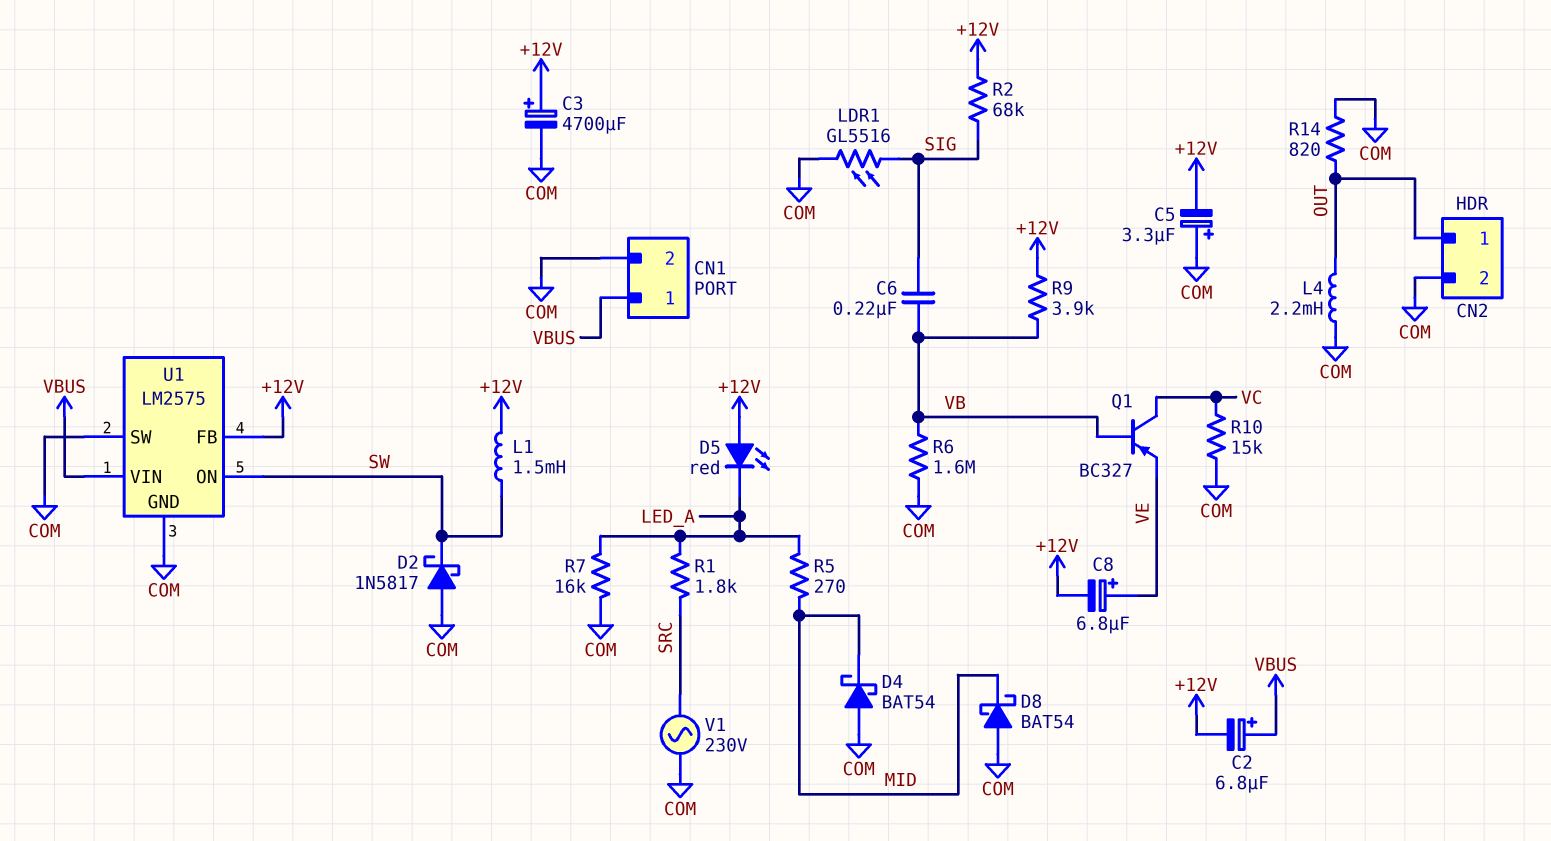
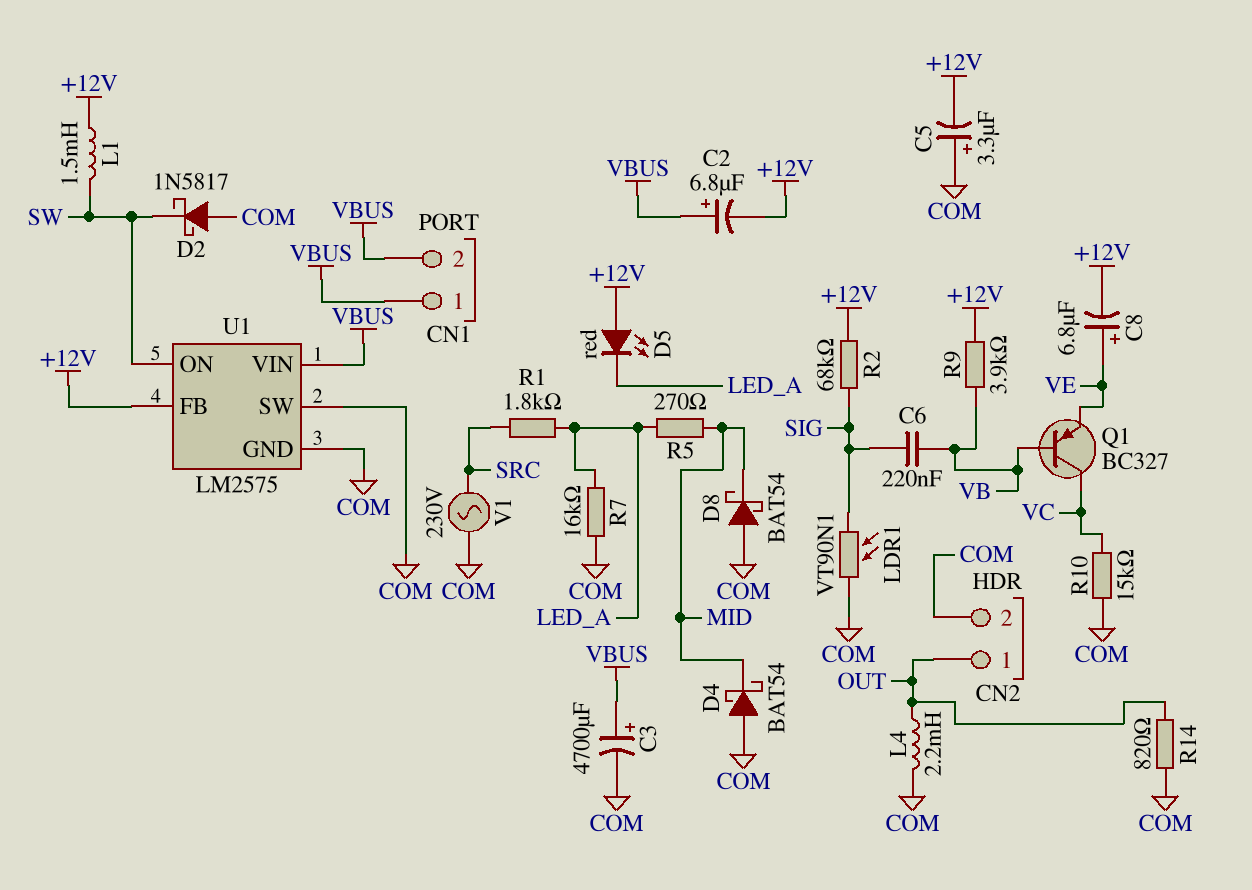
C3: 4700uF (plus +12V, minus COM) -> 4700uF (plus VBUS, minus COM)
CN1 pin 2: COM -> VBUS
LDR1: GL5516 (COM, SIG) -> VT90N1 (COM, SIG)
R6: 1.6M (COM, VB) -> none

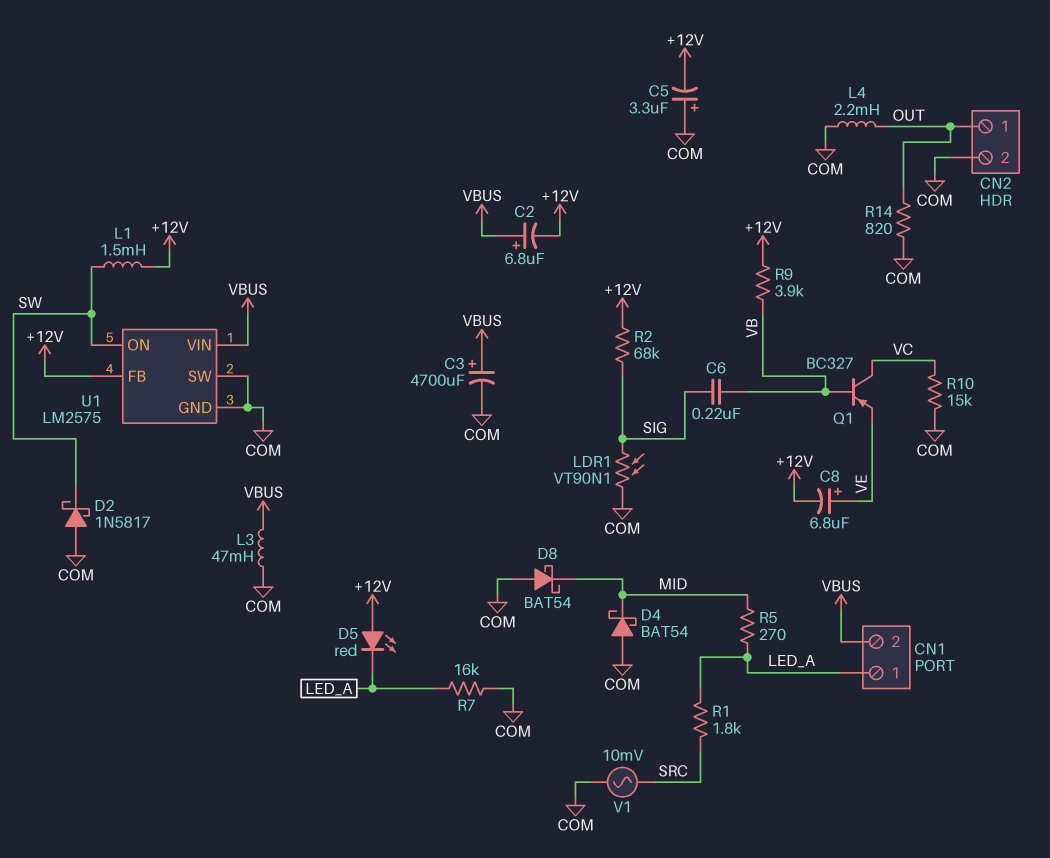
CN1 pin 1: VBUS -> LED_A
L3: none -> 47mH (COM, VBUS)
V1: AC 230V (COM, SRC) -> AC 10mV (COM, SRC)

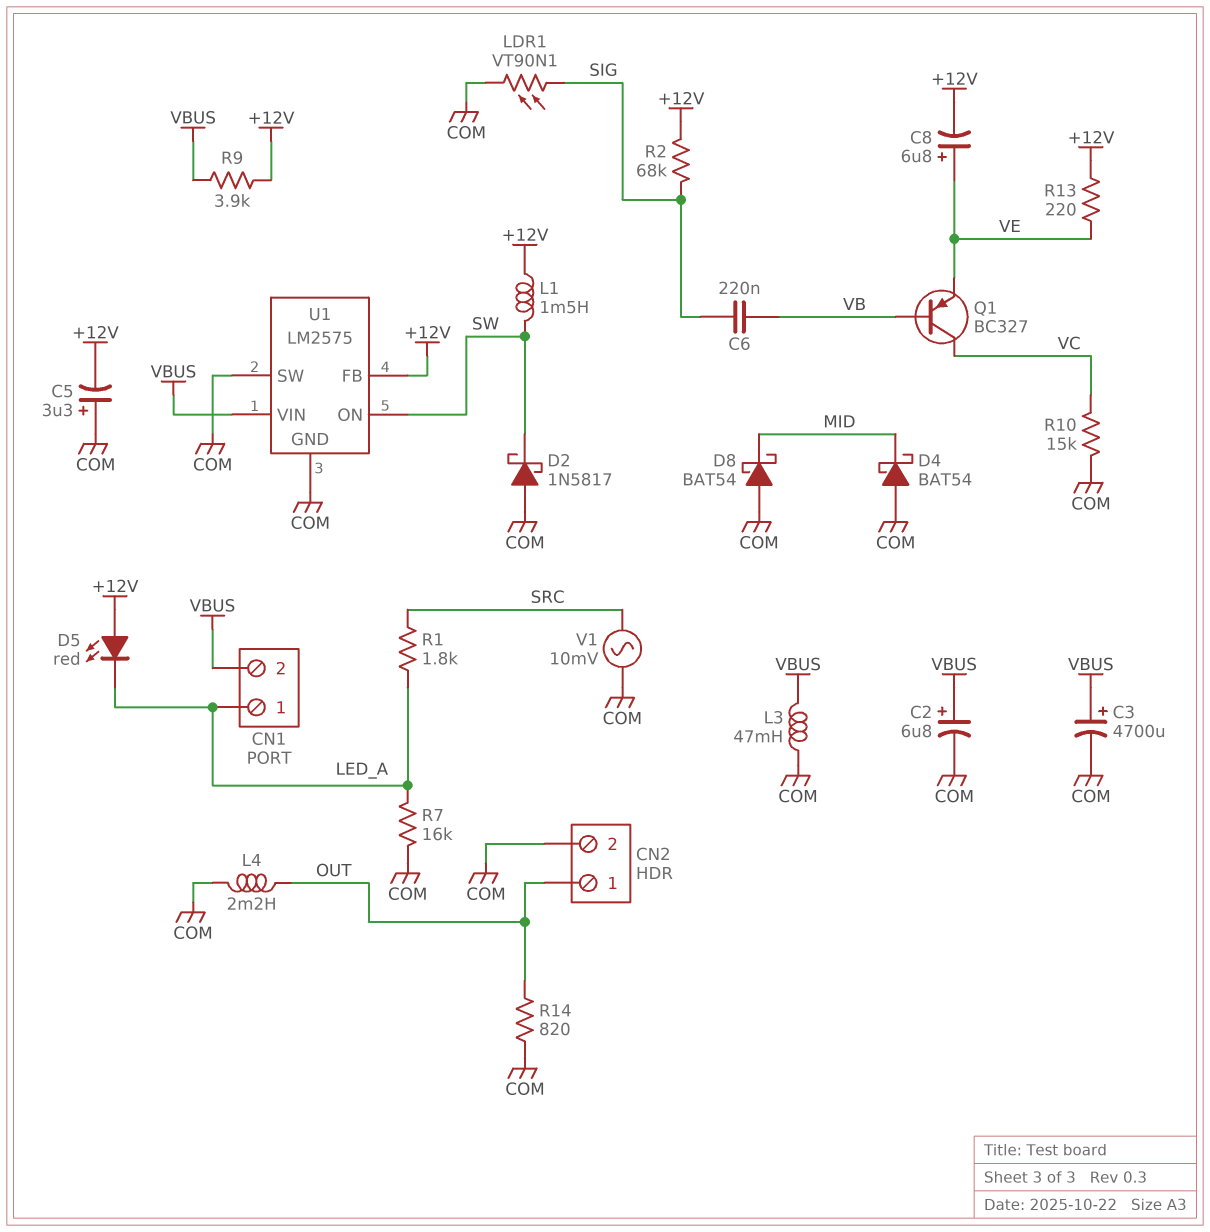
C2: 6.8uF (plus VBUS, minus +12V) -> 6.8uF (plus VBUS, minus COM)
R5: 270 (LED_A, MID) -> none
R9: 3.9k (+12V, VB) -> 3.9k (+12V, VBUS)
R13: none -> 220 (+12V, VE)

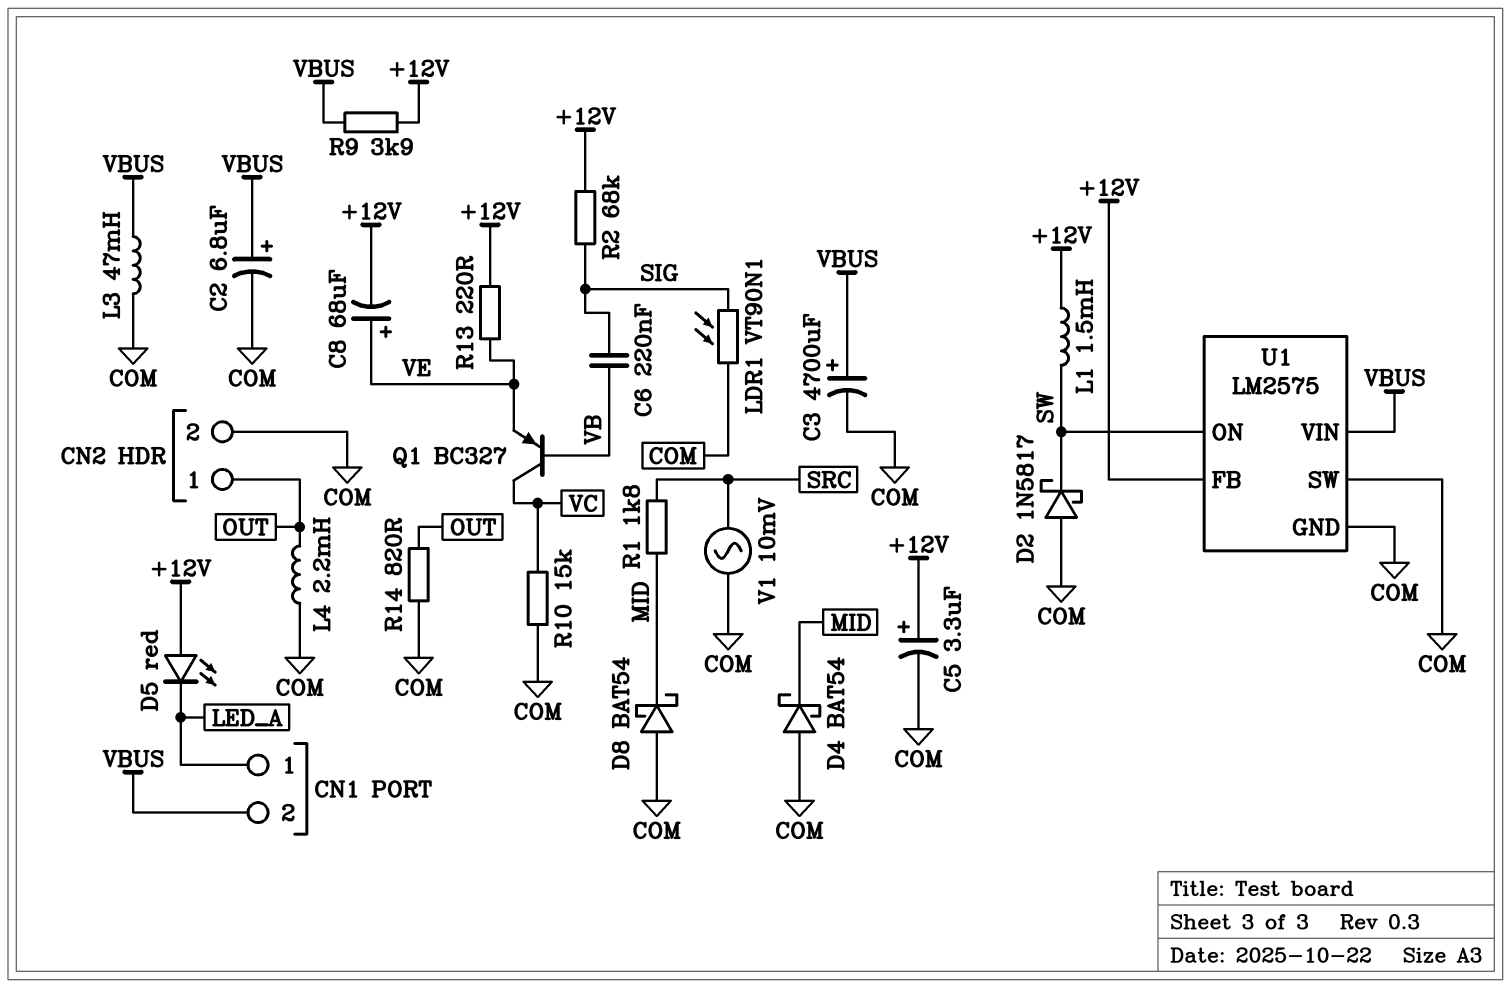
C5: 3.3uF (plus COM, minus +12V) -> 3.3uF (plus +12V, minus COM)
C8: 6.8uF (plus VE, minus +12V) -> 68uF (plus VE, minus +12V)
R1: 1.8k (LED_A, SRC) -> 1.8k (MID, SRC)
R7: 16k (COM, LED_A) -> none

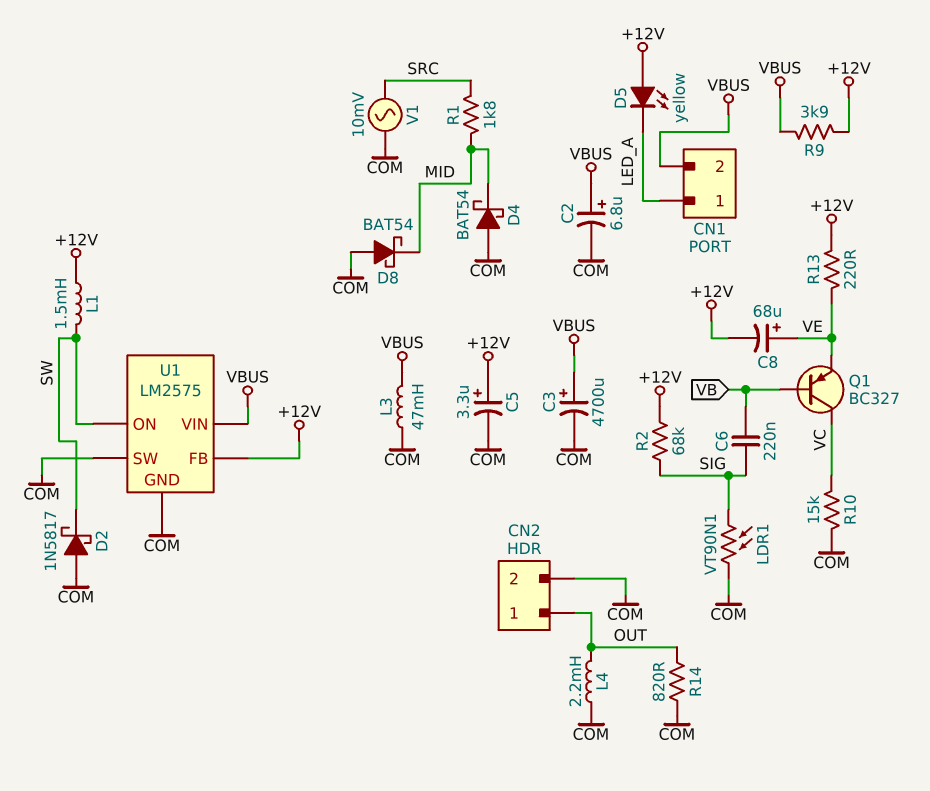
D5: LED red (A +12V, K LED_A) -> LED yellow (A +12V, K LED_A)

